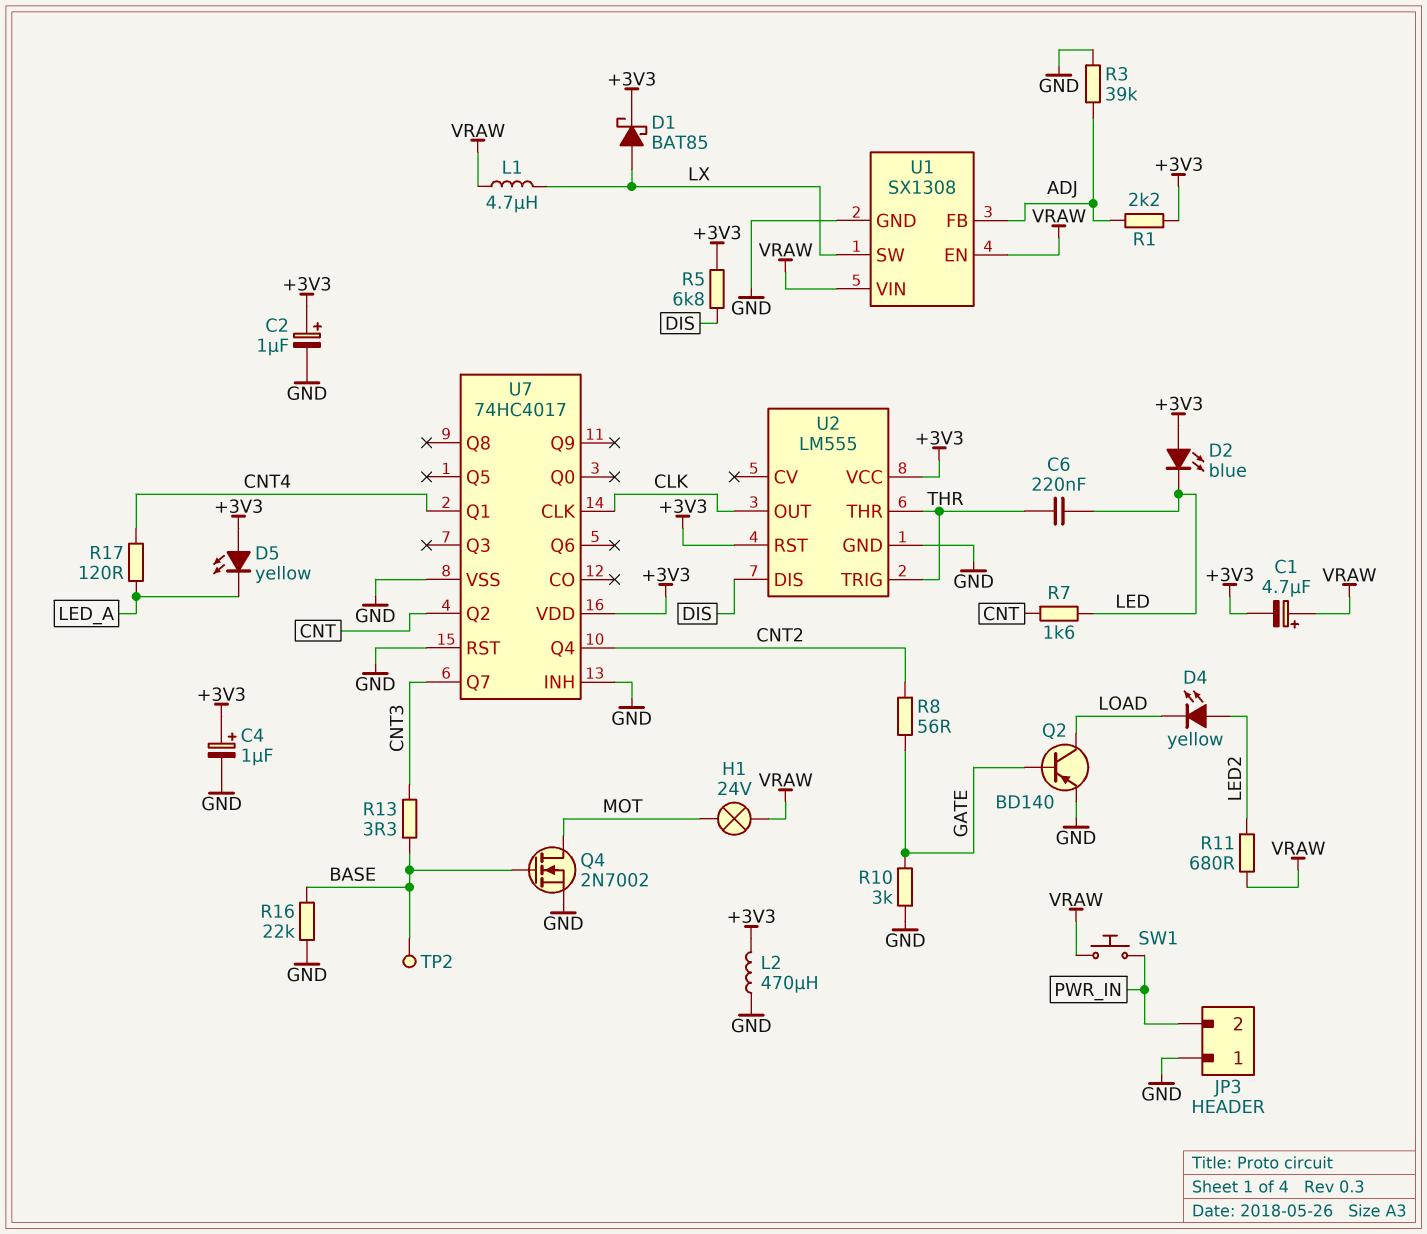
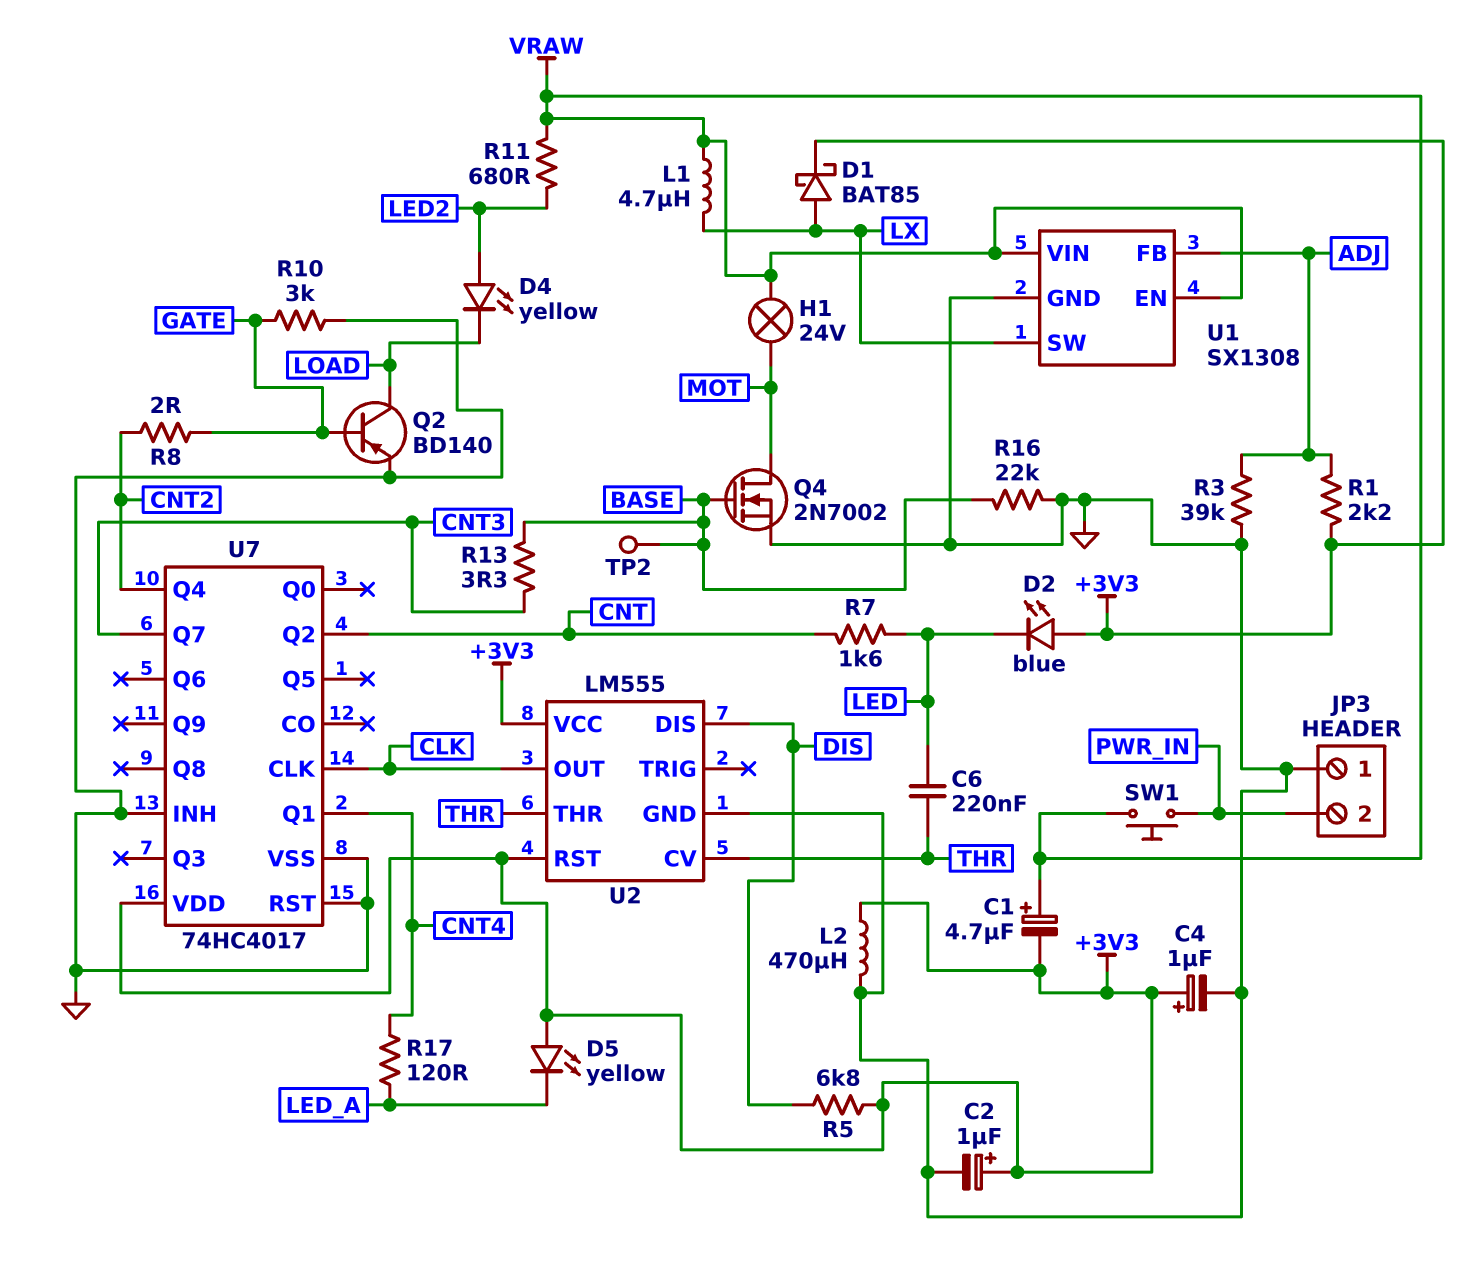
R8: 56 (CNT2, GATE) -> 2 (CNT2, GATE)
U2 pin CV: none -> THR
U2 pin TRIG: THR -> none

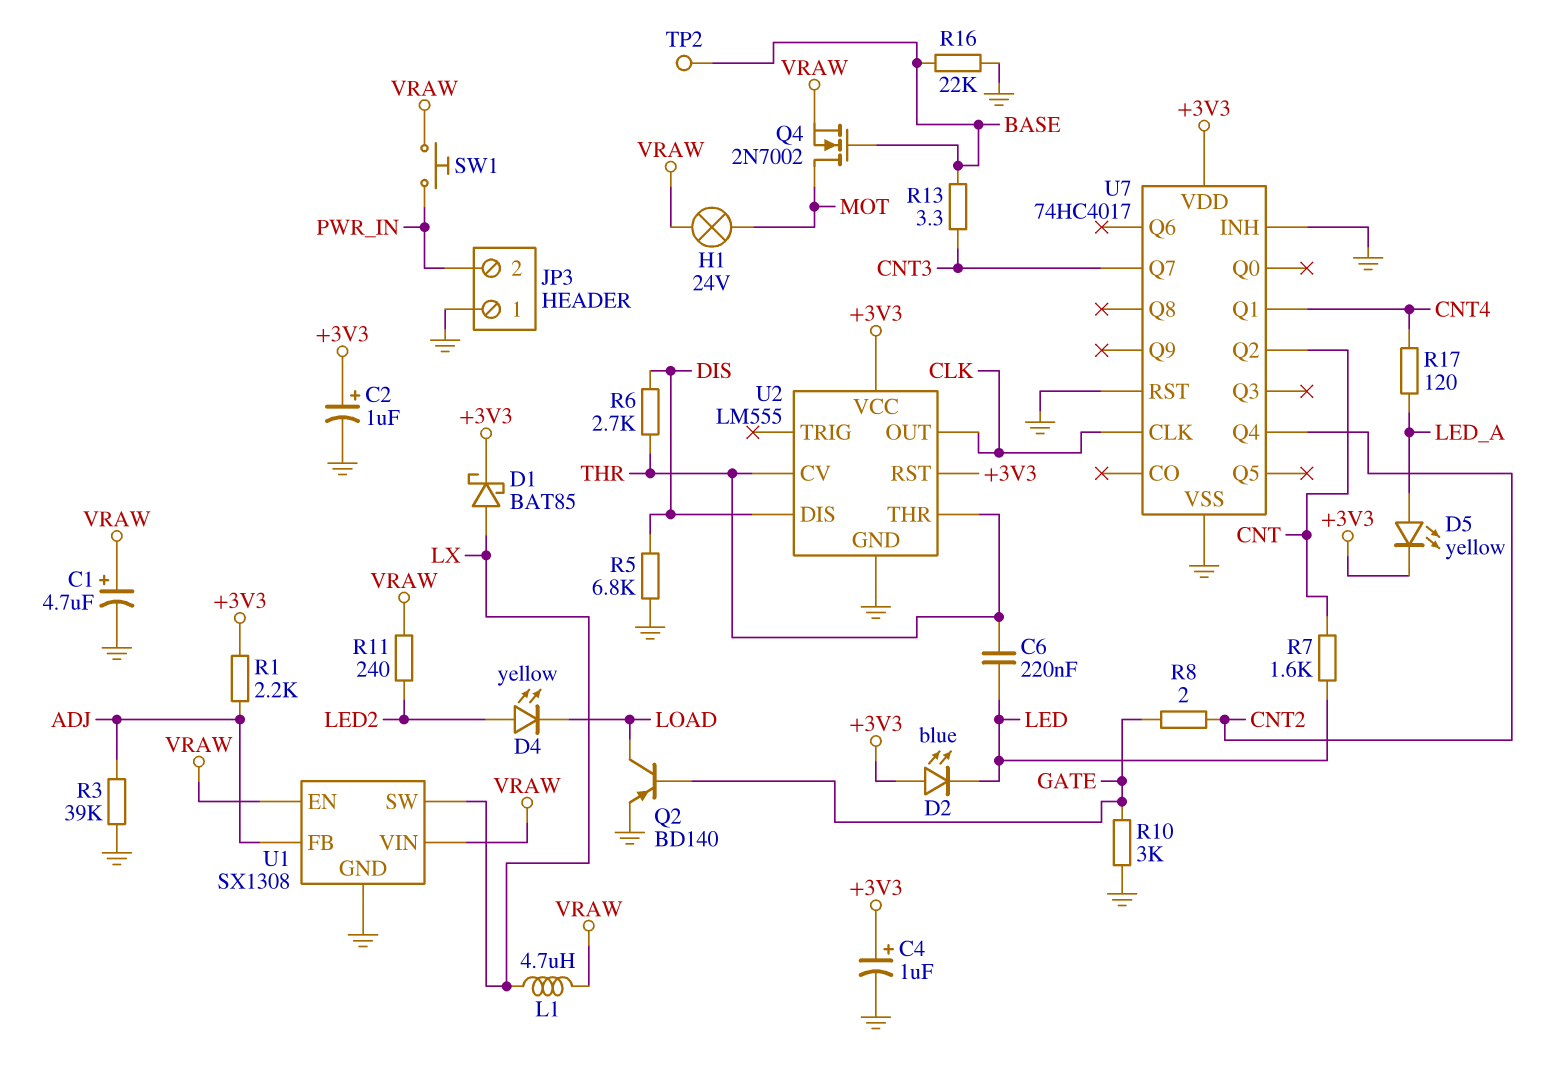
C1: 4.7uF (plus VRAW, minus +3V3) -> 4.7uF (plus VRAW, minus GND)
D5: LED yellow (A +3V3, K LED_A) -> LED yellow (A LED_A, K +3V3)
L2: 470uH (+3V3, GND) -> none
Q4: NMOS 2N7002 (G BASE, D MOT, S GND) -> NMOS 2N7002 (G BASE, D MOT, S VRAW)
R5: 6.8k (+3V3, DIS) -> 6.8k (DIS, GND)
R6: none -> 2.7k (DIS, THR)
R11: 680 (LED2, VRAW) -> 240 (LED2, VRAW)

